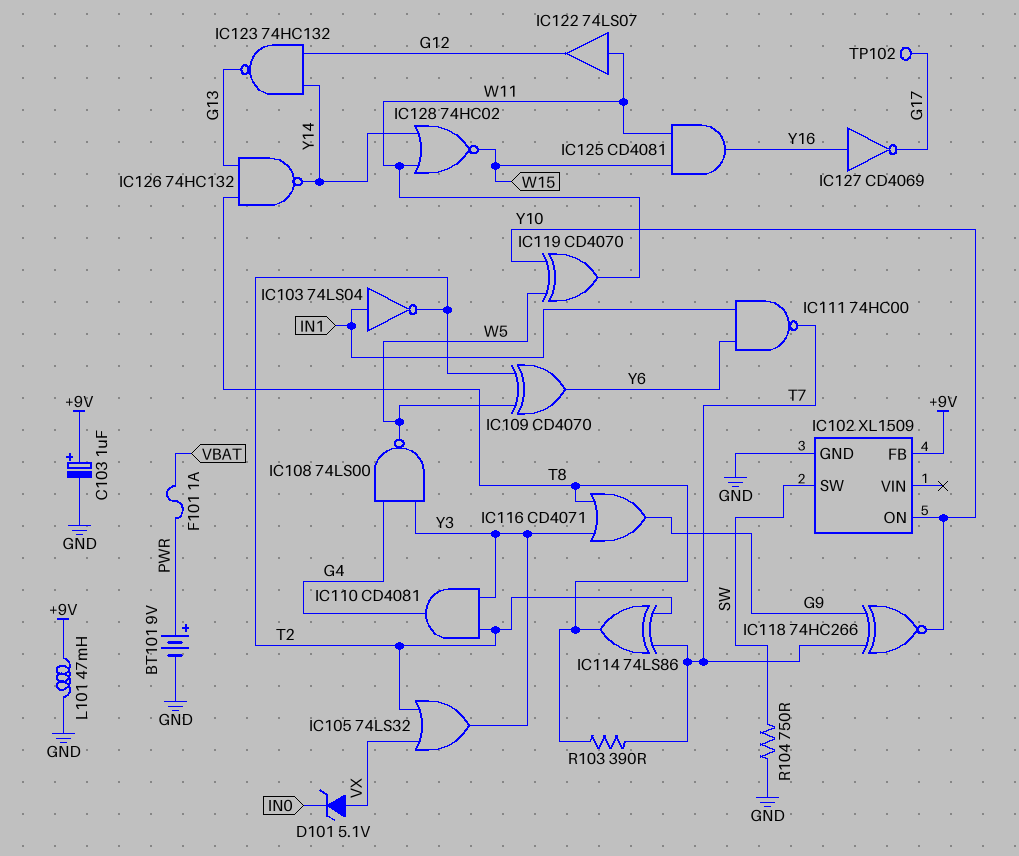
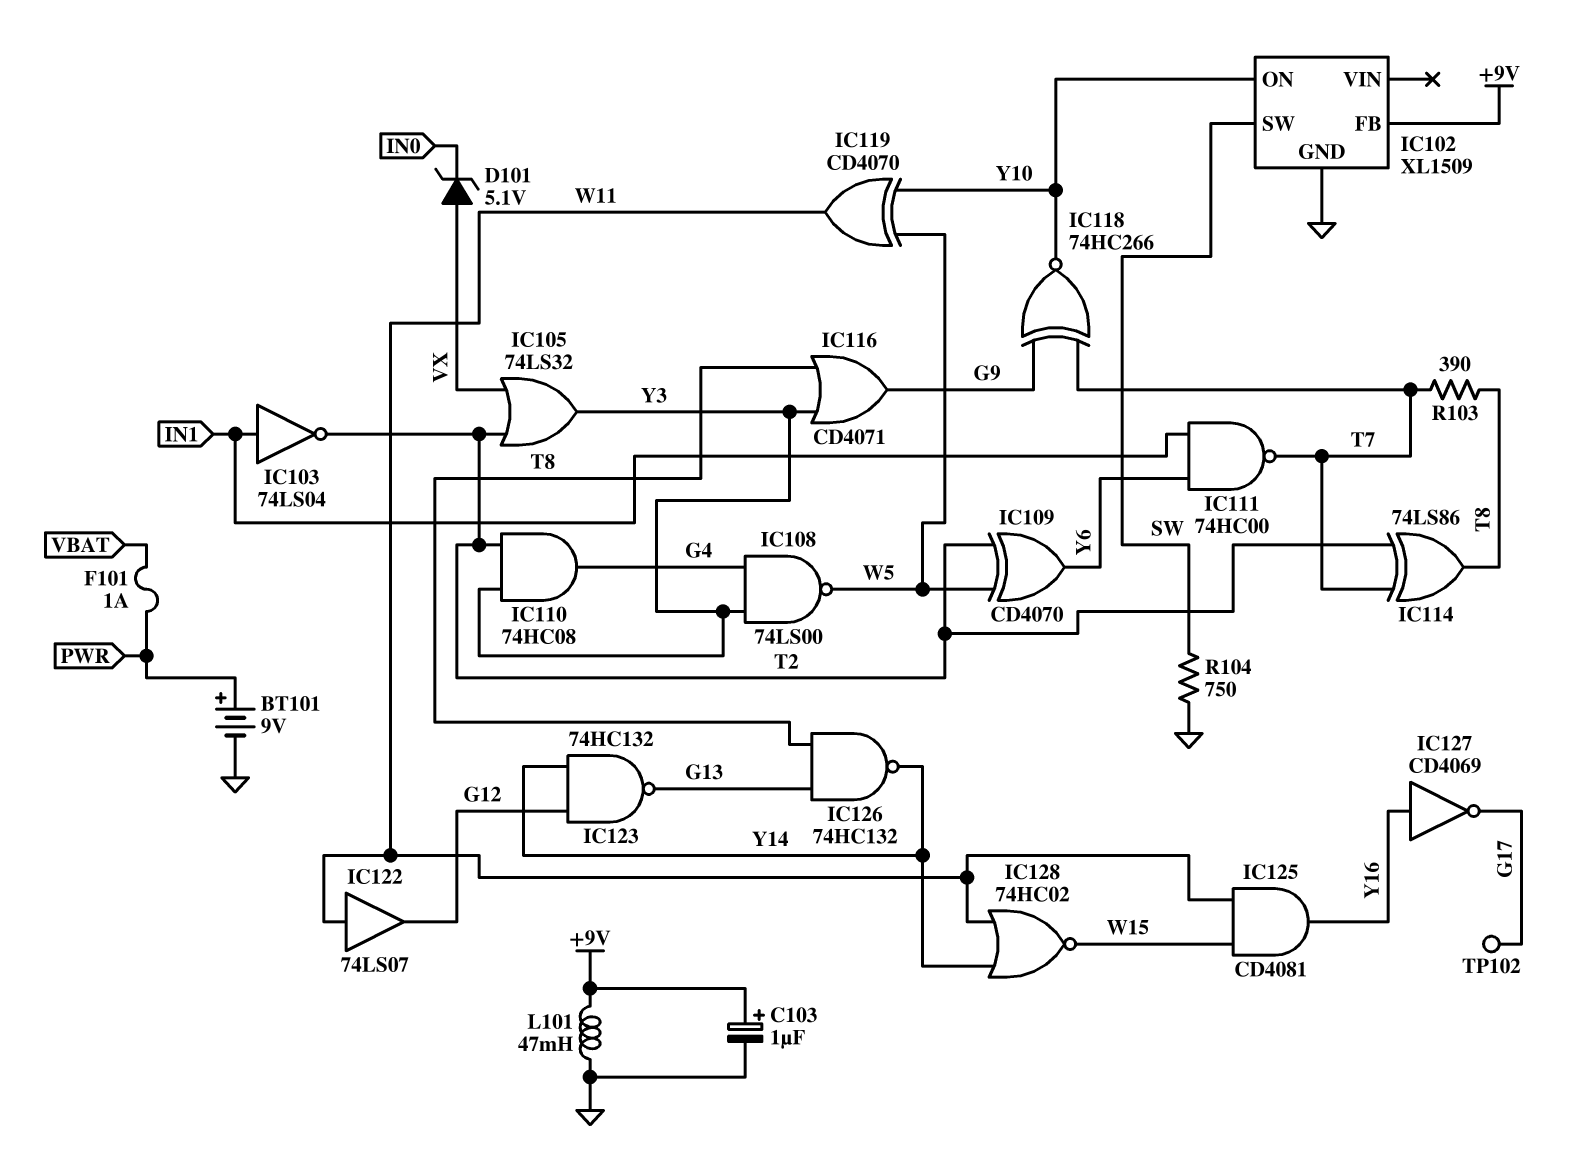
IC110: AND CD4081 (in T2, in Y3, out G4) -> AND 74HC08 (in T2, in Y3, out G4)

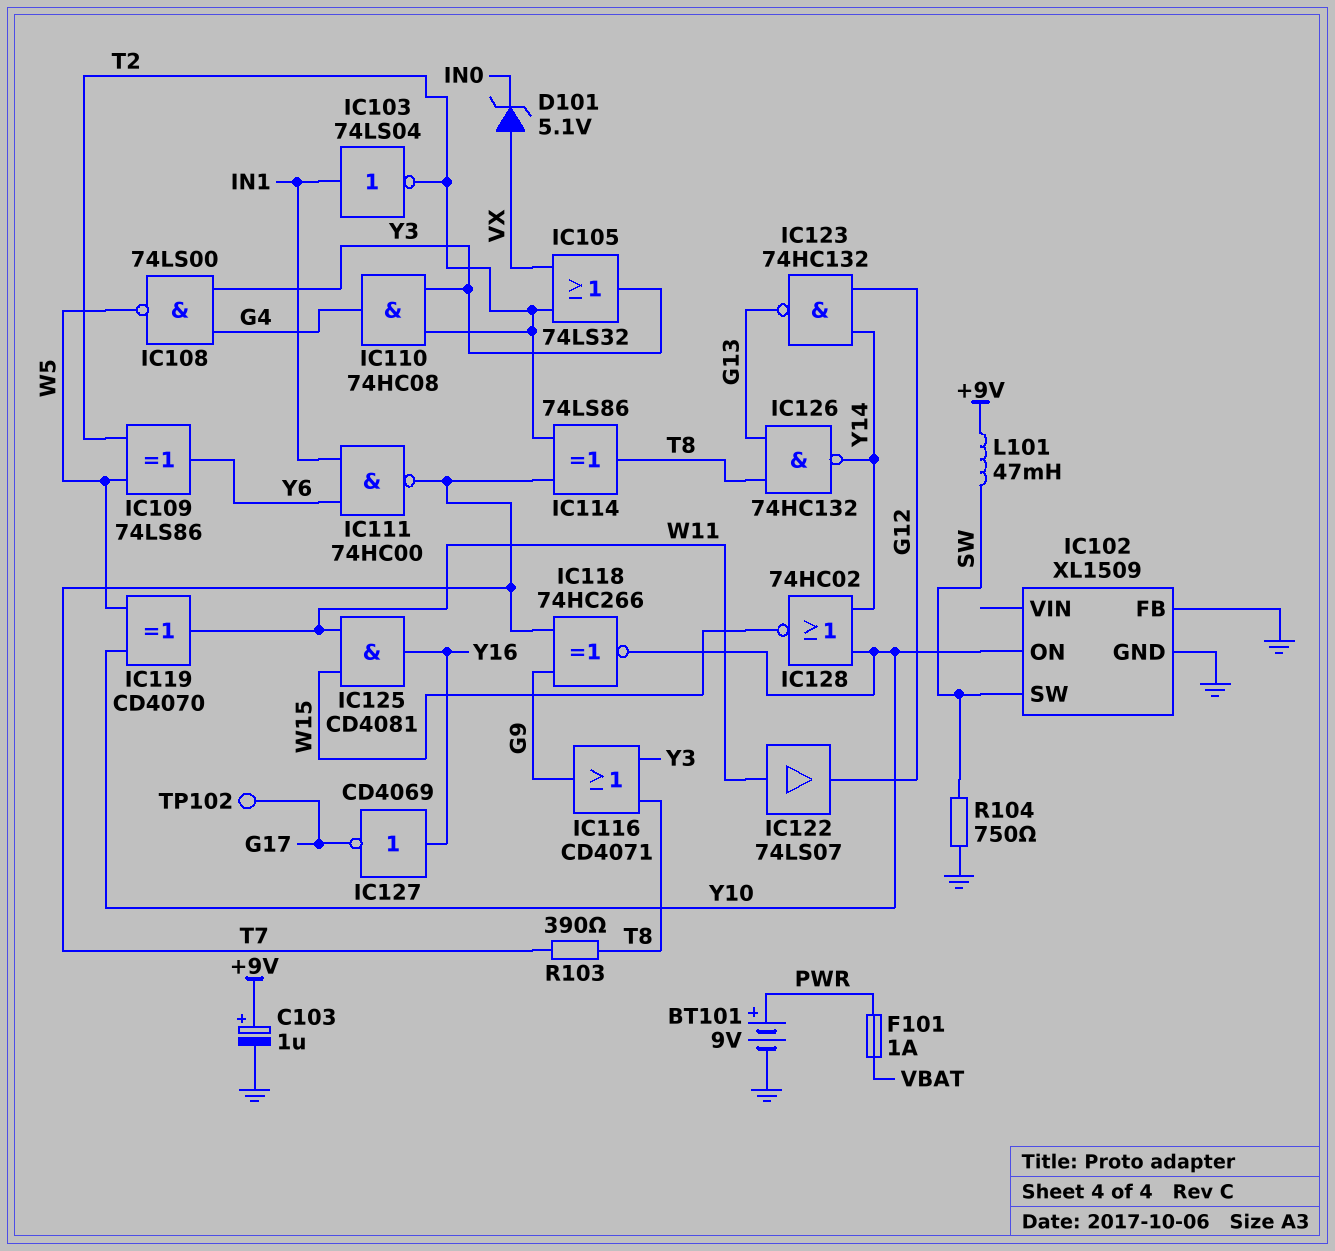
IC102 pin FB: +9V -> GND
IC109: XOR CD4070 (in T2, in W5, out Y6) -> XOR 74LS86 (in T2, in W5, out Y6)
IC128: NOR 74HC02 (in W11, in Y14, out W15) -> NOR 74HC02 (in Y10, in Y14, out W15)
L101: 47mH (+9V, GND) -> 47mH (+9V, SW)

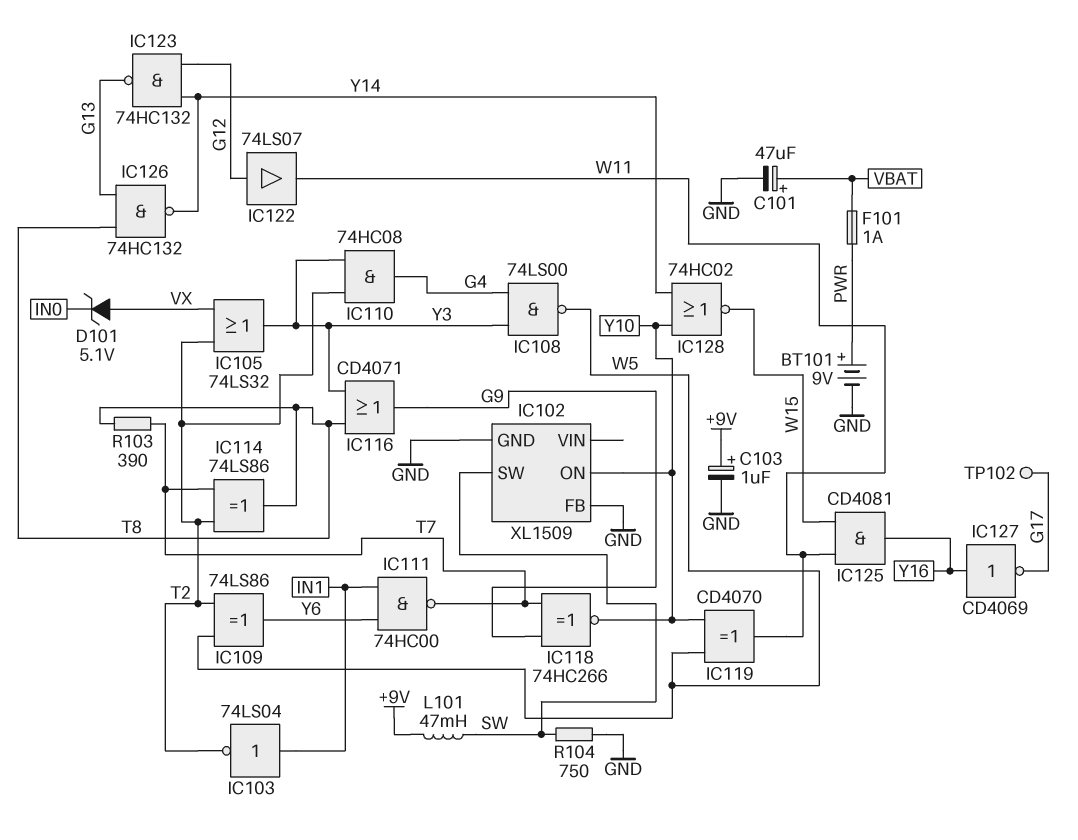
C101: none -> 47uF (plus VBAT, minus GND)
IC122: buffer 74LS07 (in W11, out G12) -> buffer 74LS07 (in G12, out W11)

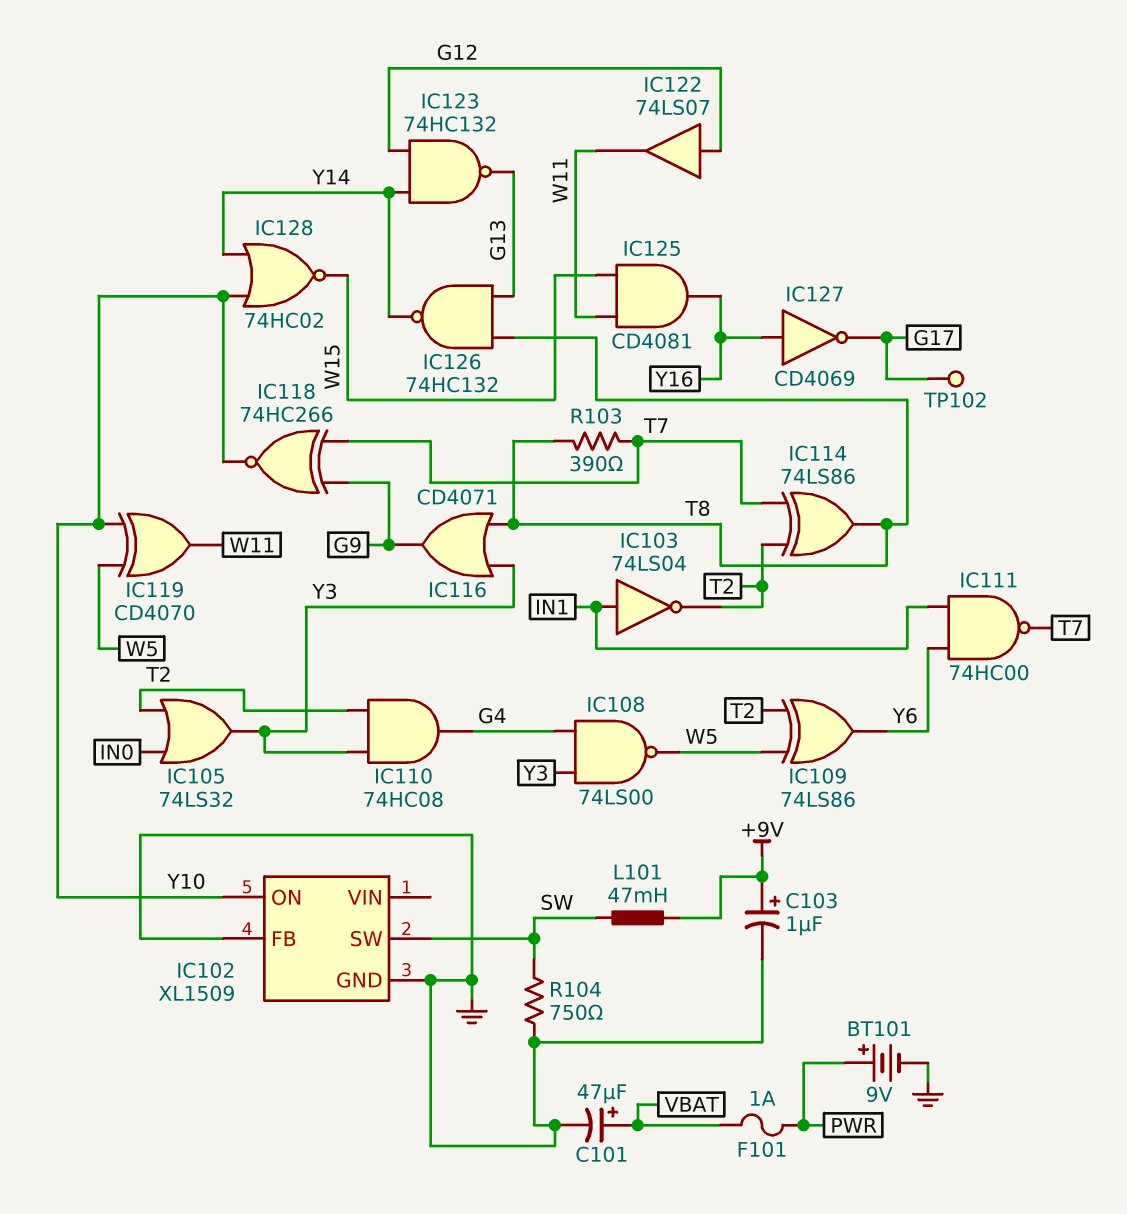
D101: zener 5.1V (A VX, K IN0) -> none
IC105: OR 74LS32 (in T2, in VX, out Y3) -> OR 74LS32 (in IN0, in T2, out Y3)

